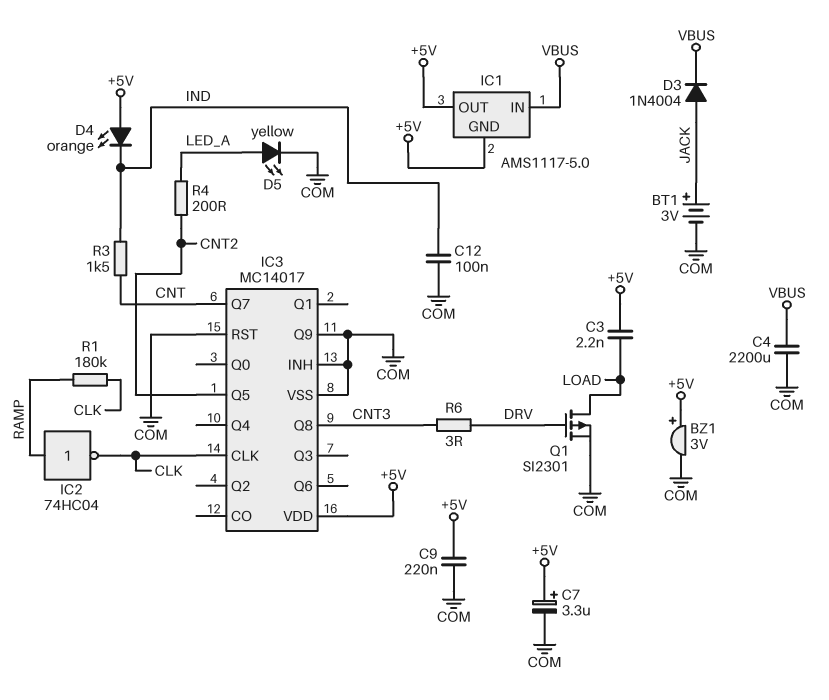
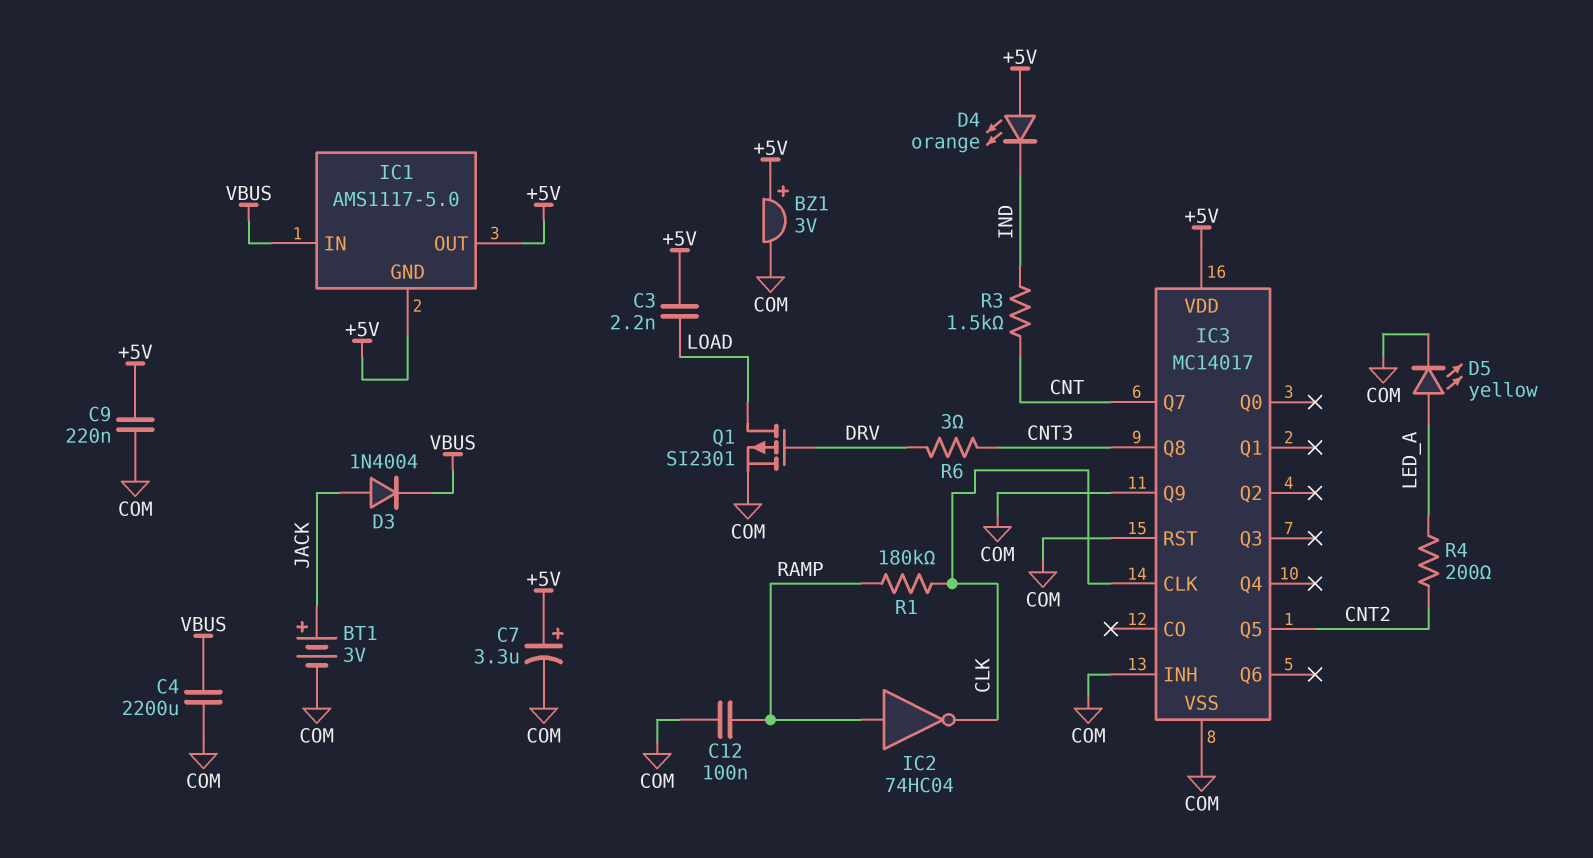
C12: 100nF (COM, IND) -> 100nF (COM, RAMP)

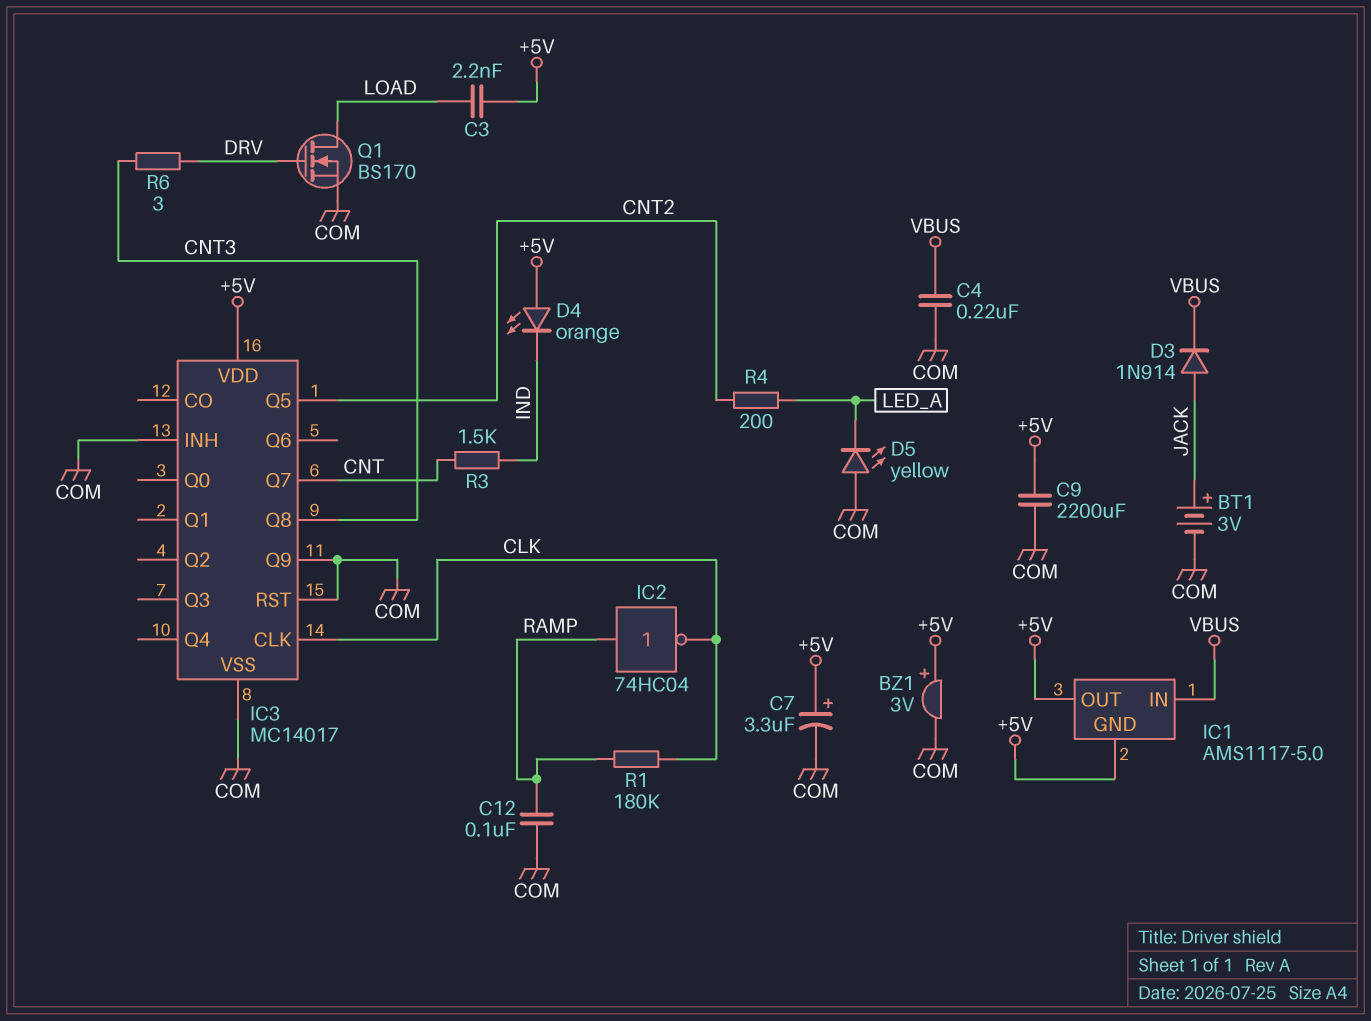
C4: 2200uF (COM, VBUS) -> 220nF (COM, VBUS)
C9: 220nF (+5V, COM) -> 2200uF (+5V, COM)
D3: diode 1N4004 (A JACK, K VBUS) -> diode 1N914 (A JACK, K VBUS)
D5: LED yellow (A LED_A, K COM) -> LED yellow (A COM, K LED_A)
Q1: PMOS SI2301 (G DRV, D LOAD, S COM) -> NMOS BS170 (G DRV, D LOAD, S COM)

